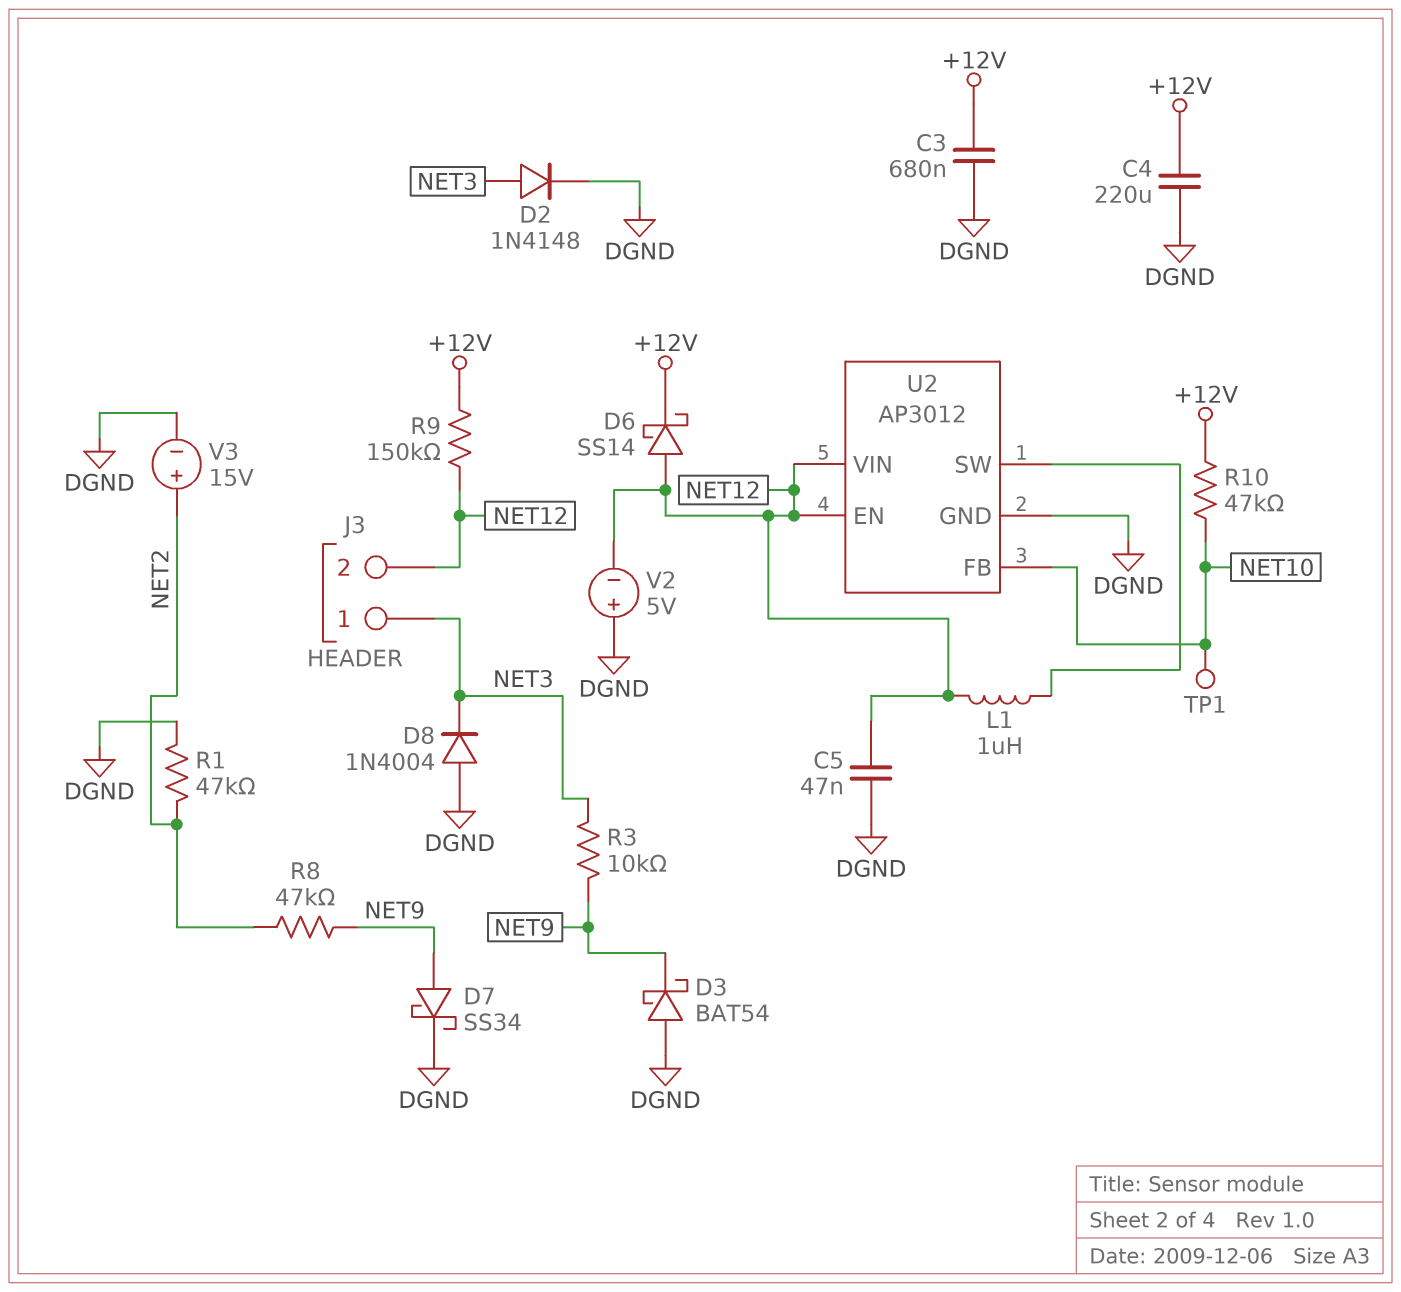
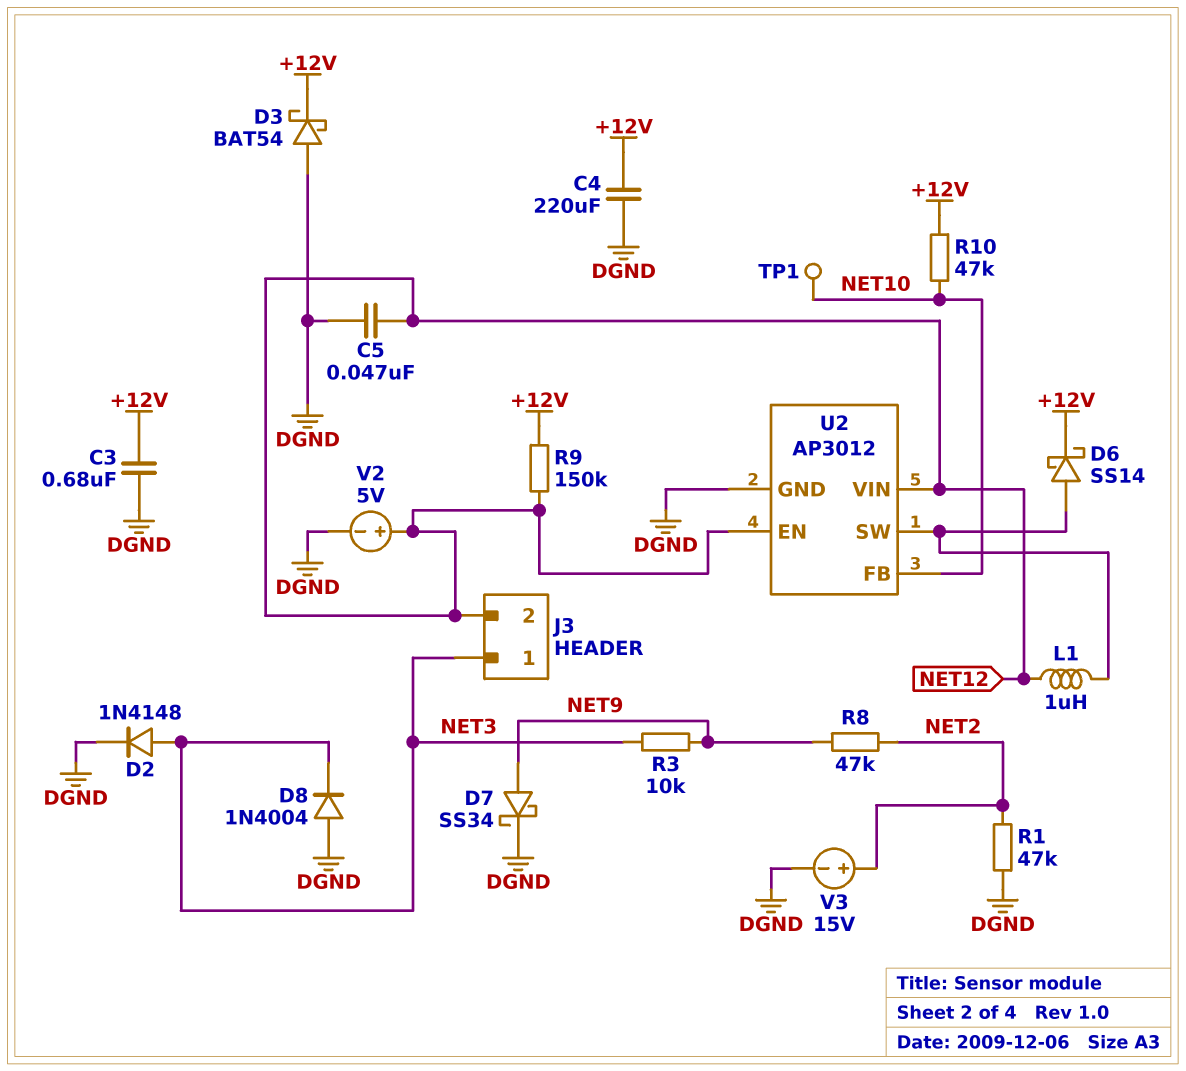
D3: schottky BAT54 (A DGND, K NET9) -> schottky BAT54 (A DGND, K +12V)
D6: schottky SS14 (A NET12, K +12V) -> schottky SS14 (A U2/SW, K +12V)
V2: 5V (plus DGND, minus NET12) -> 5V (plus NET12, minus DGND)

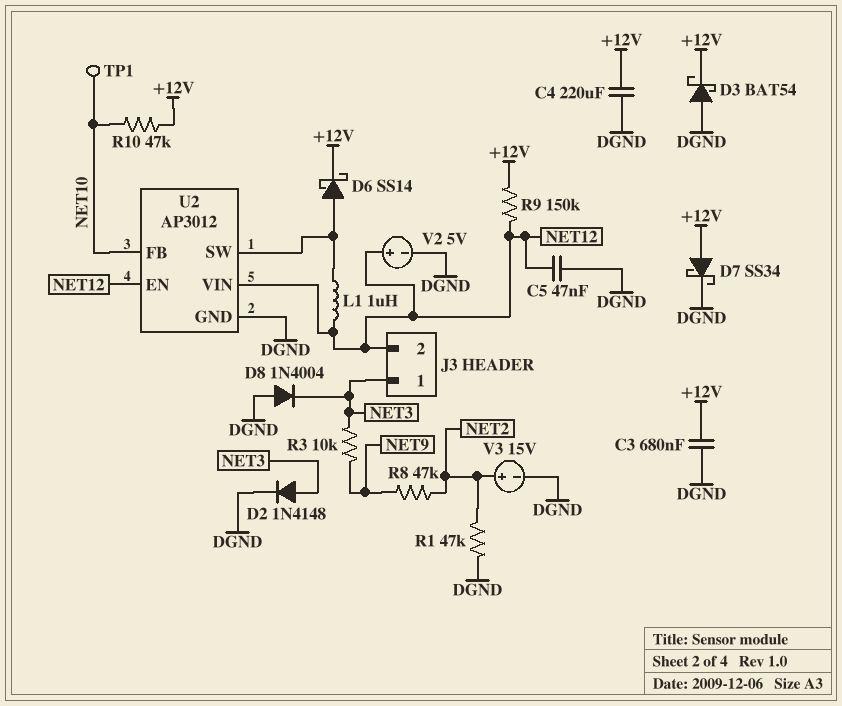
D7: schottky SS34 (A NET9, K DGND) -> schottky SS34 (A +12V, K DGND)

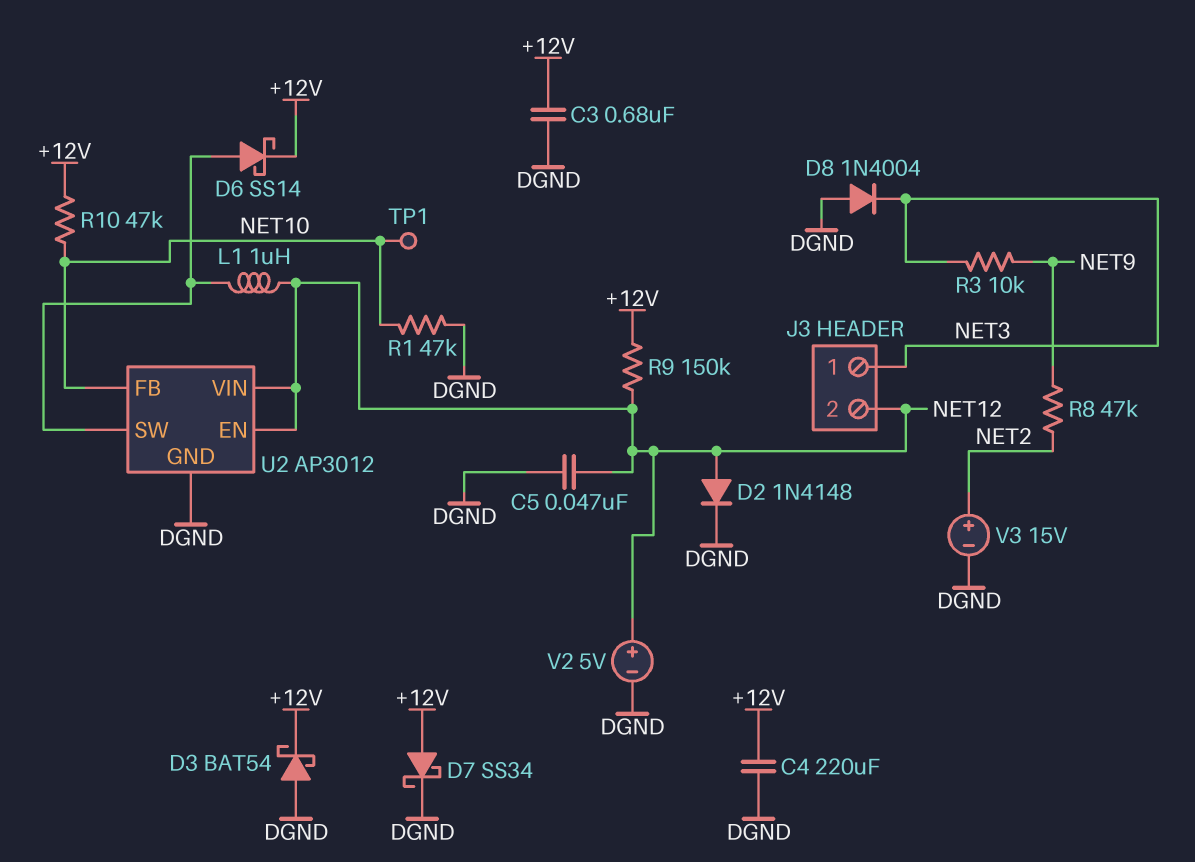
D2: diode 1N4148 (A NET3, K DGND) -> diode 1N4148 (A NET12, K DGND)
R1: 47k (DGND, NET2) -> 47k (DGND, NET10)

